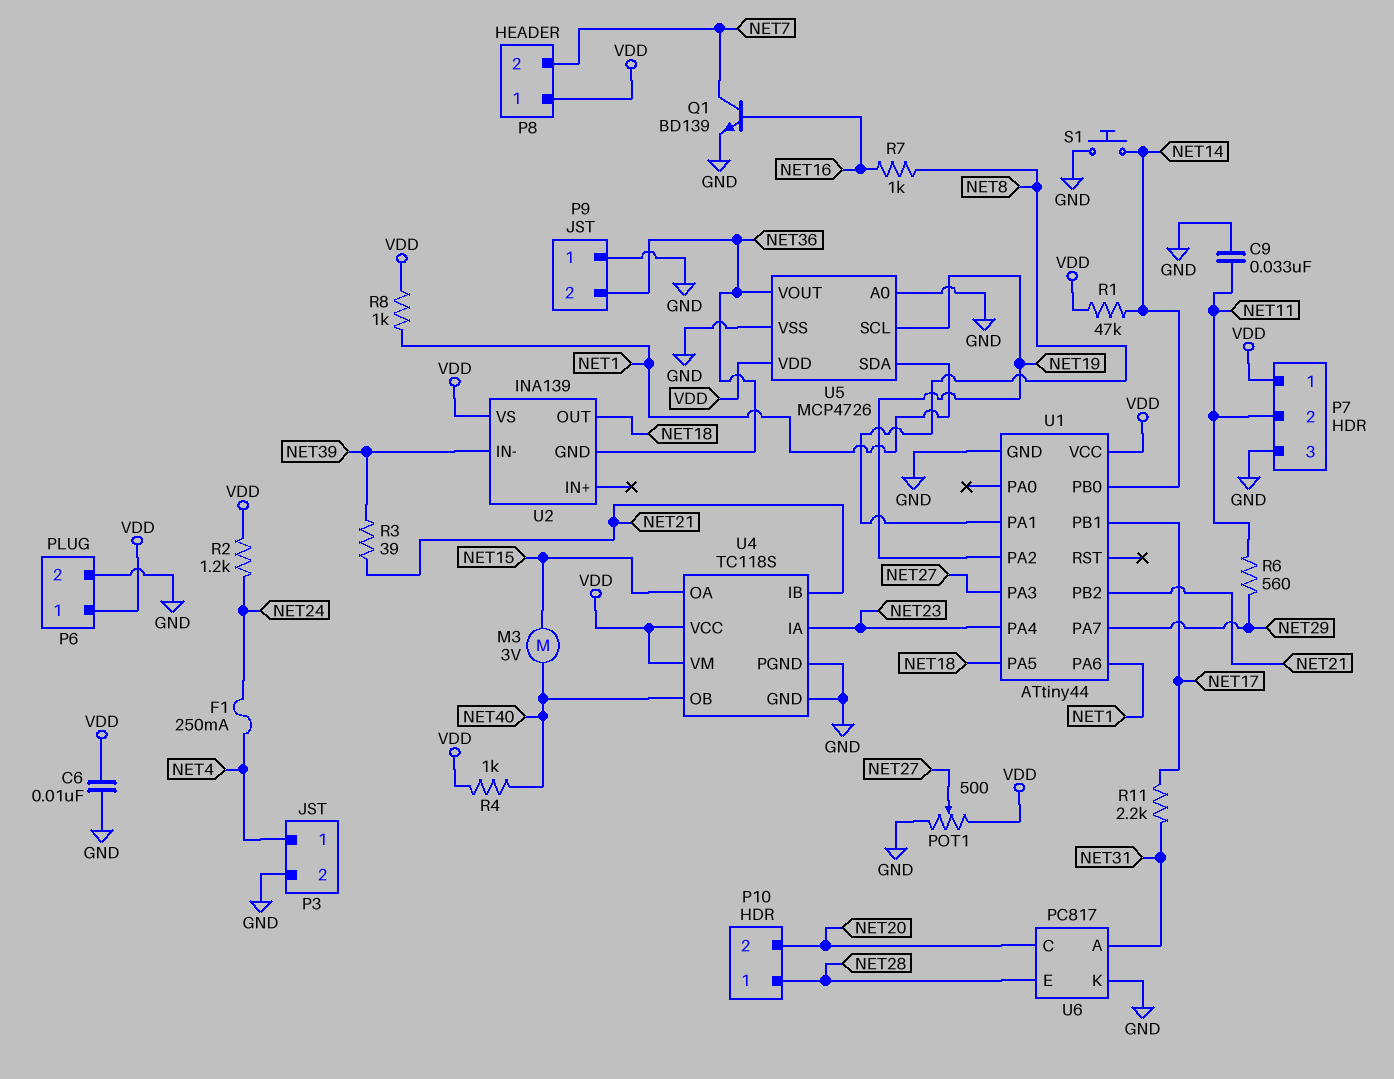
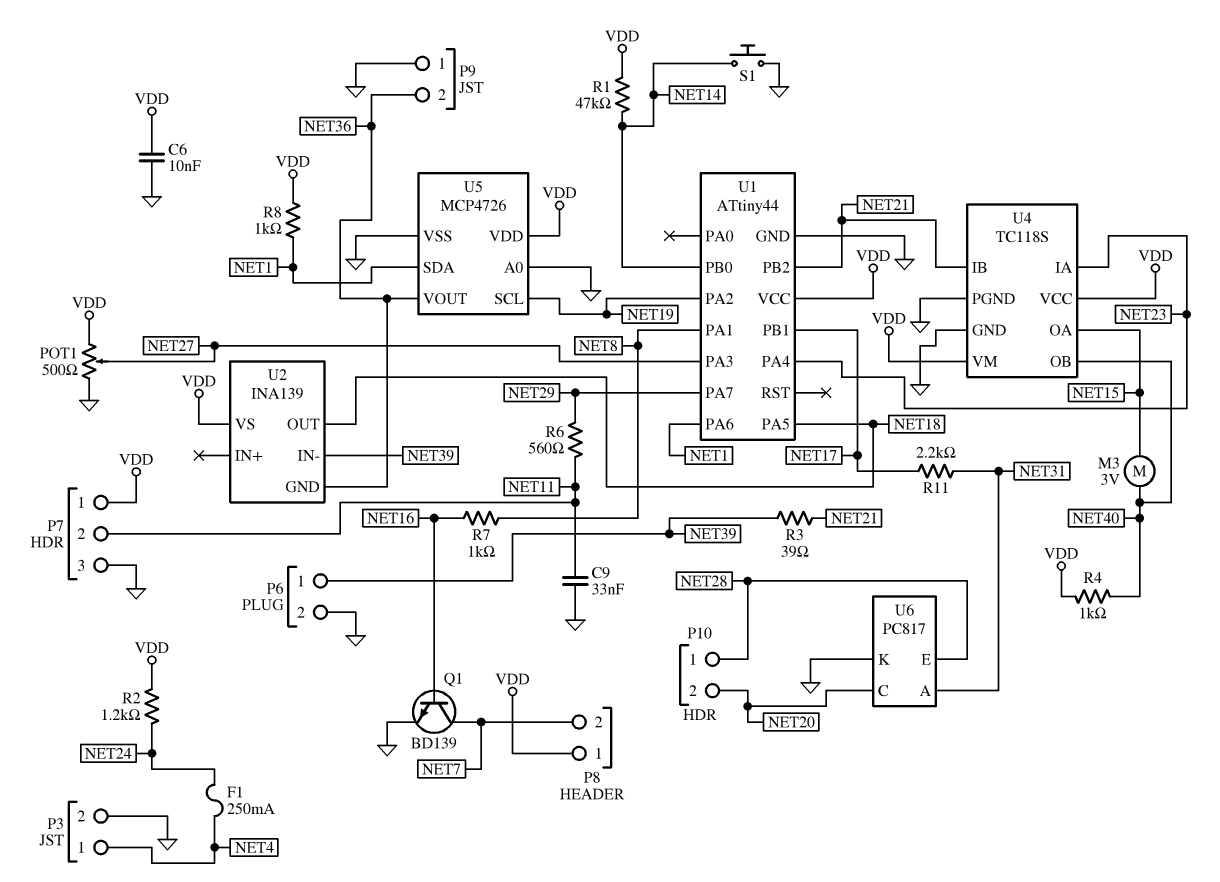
P6 pin 1: VDD -> NET39

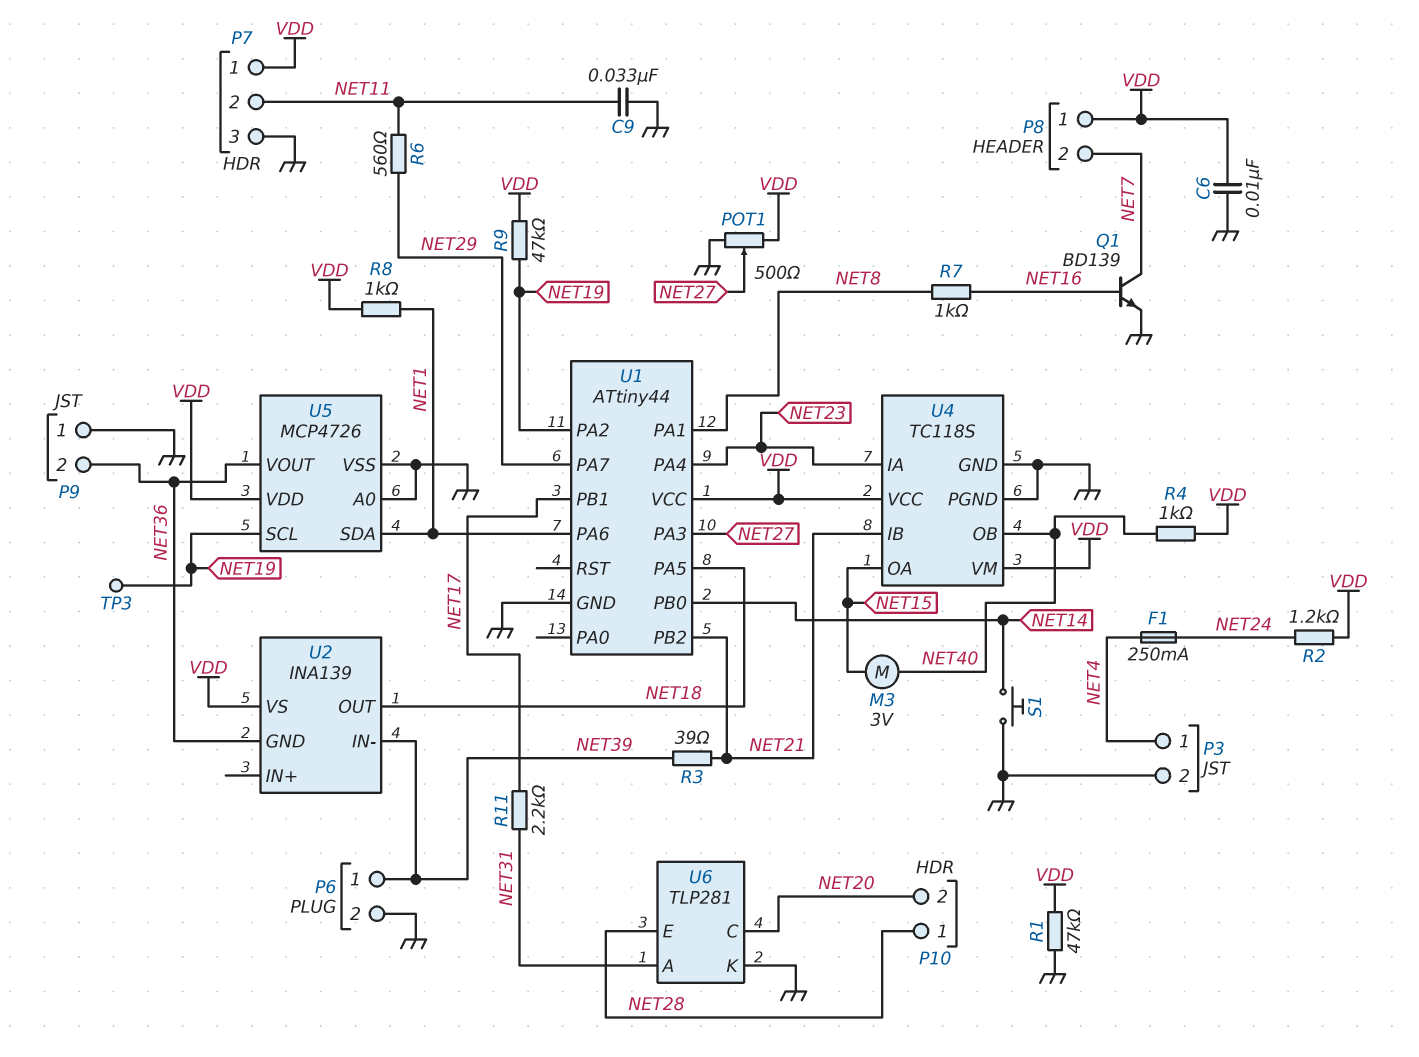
R1: 47k (NET14, VDD) -> 47k (GND, VDD)
R9: none -> 47k (NET19, VDD)
TP3: none -> test point (NET19)
U6: PC817 -> TLP281

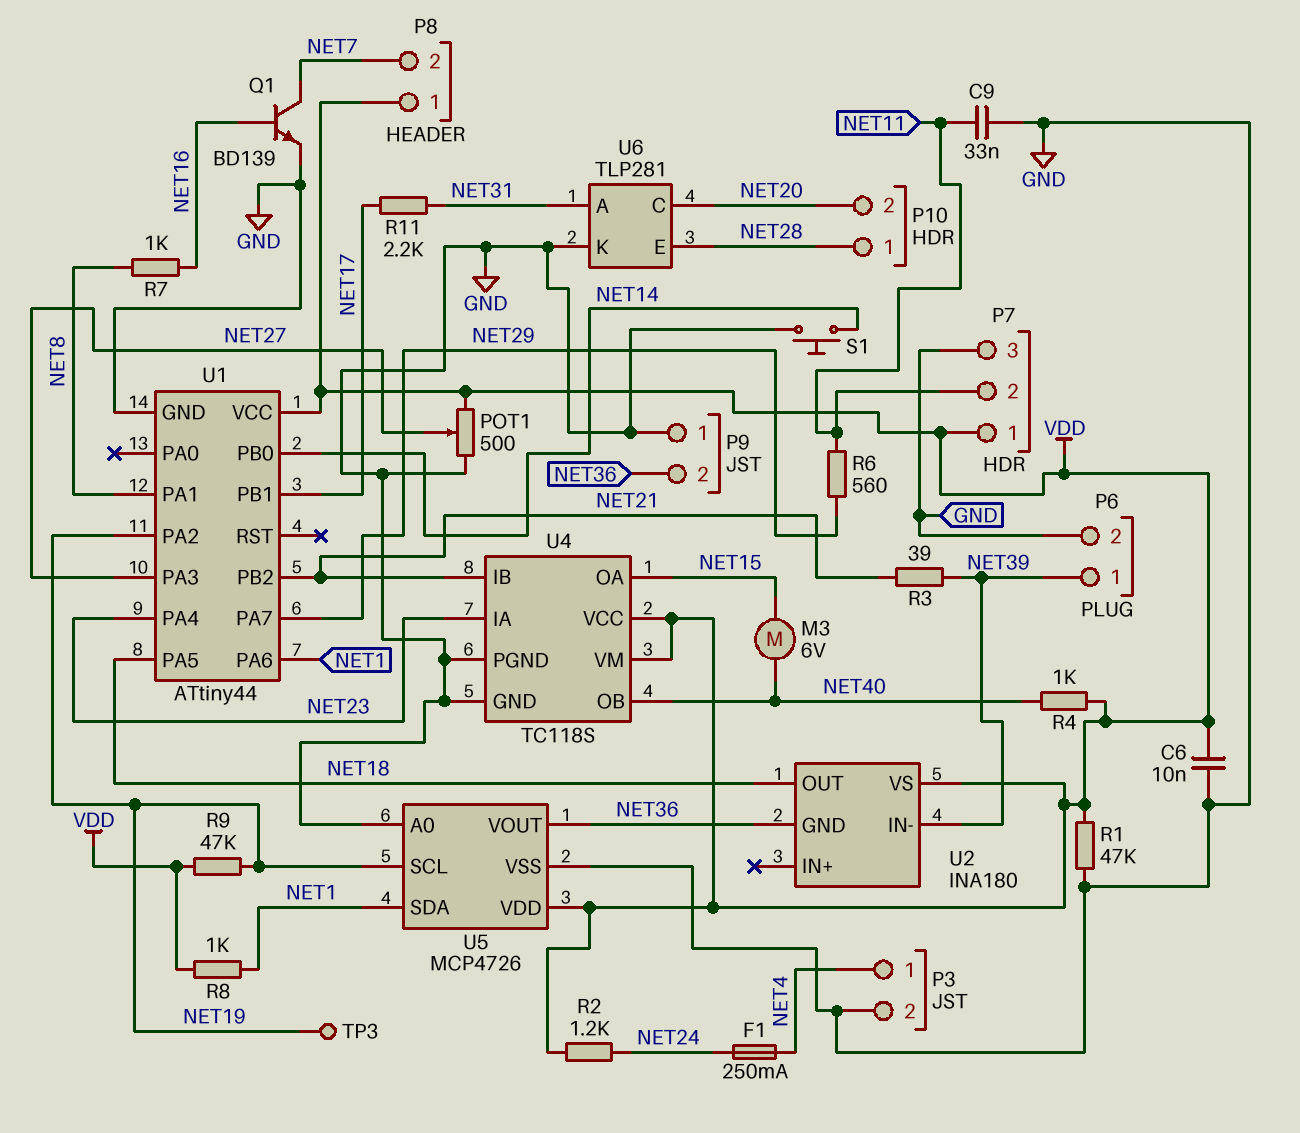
M3: motor 3V (NET15, NET40) -> motor 6V (NET15, NET40)
U2: INA139 -> INA180

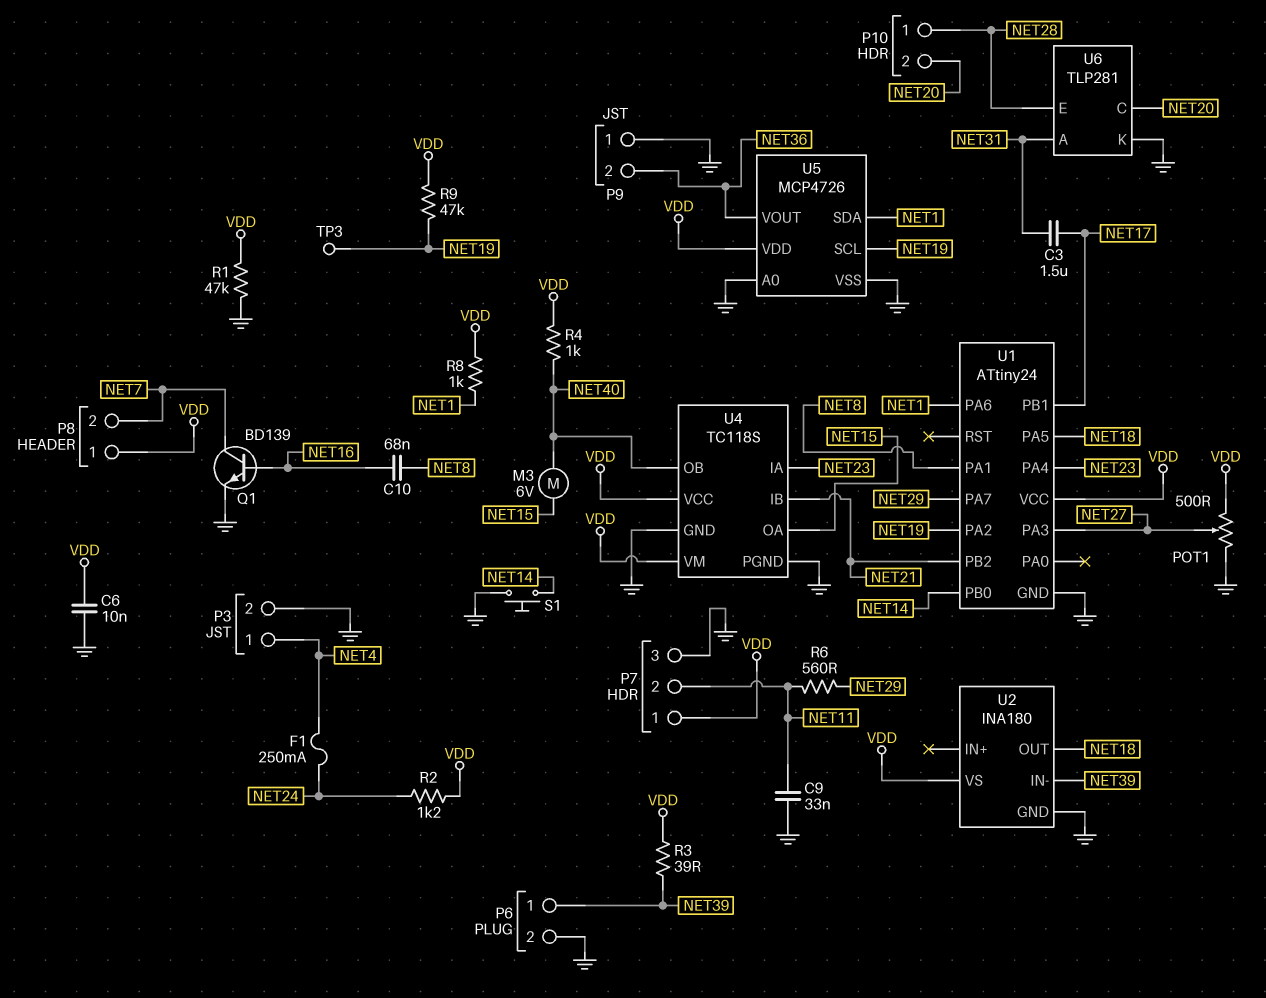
C3: none -> 1.5uF (NET17, NET31)
C10: none -> 68nF (NET8, NET16)
R3: 39 (NET21, NET39) -> 39 (NET39, VDD)
R7: 1k (NET8, NET16) -> none
R11: 2.2k (NET17, NET31) -> none
U1: ATtiny44 -> ATtiny24
U2 pin GND: NET36 -> GND

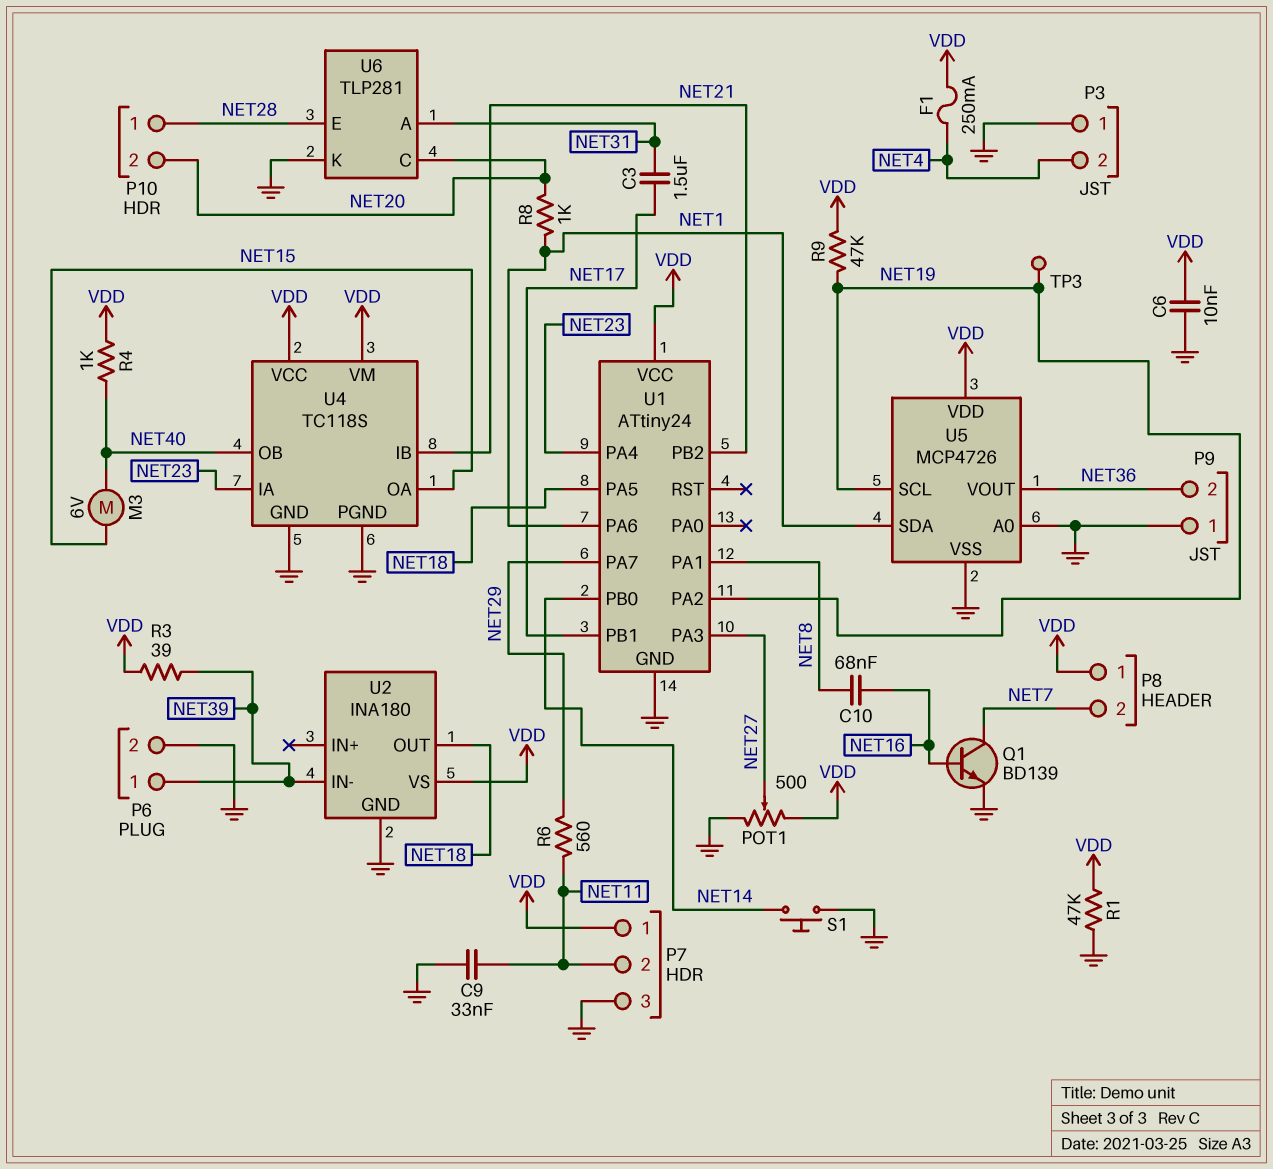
F1: 250mA (NET4, NET24) -> 250mA (NET4, VDD)
P3 pin 1: NET4 -> GND
P3 pin 2: GND -> NET4
R2: 1.2k (NET24, VDD) -> none
R8: 1k (NET1, VDD) -> 1k (NET1, NET20)

